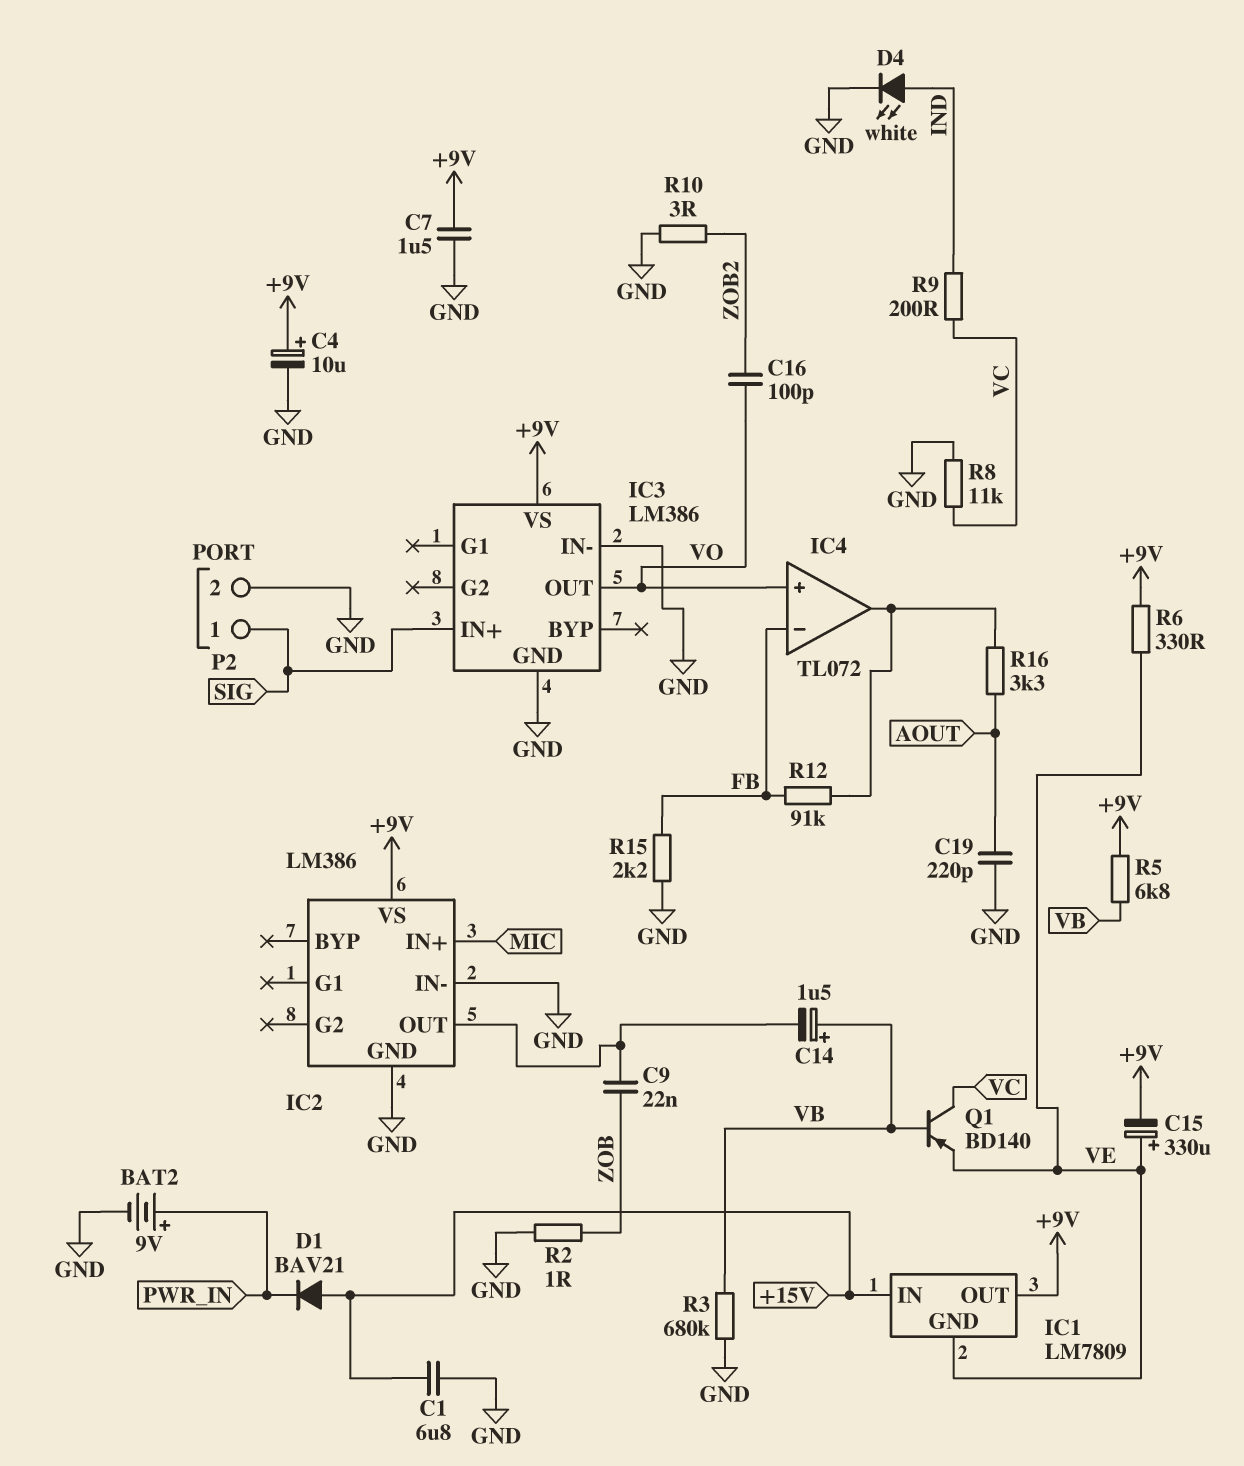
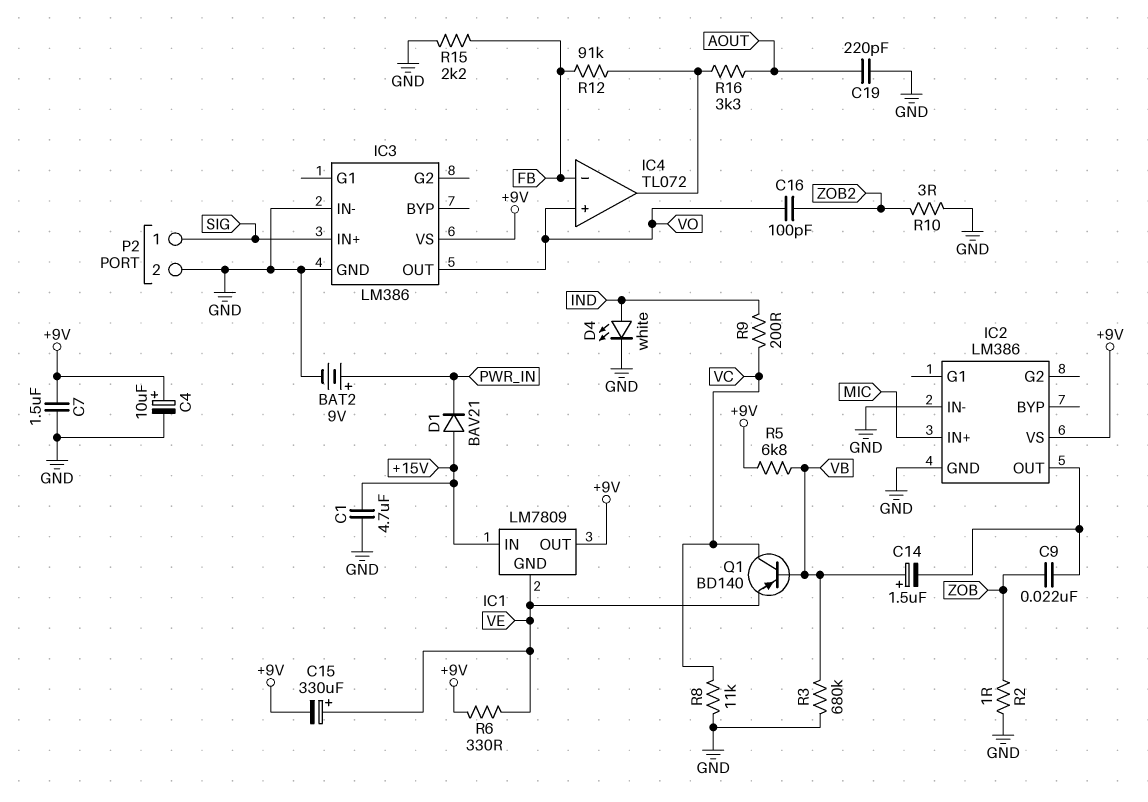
C1: 6.8uF (+15V, GND) -> 4.7uF (+15V, GND)

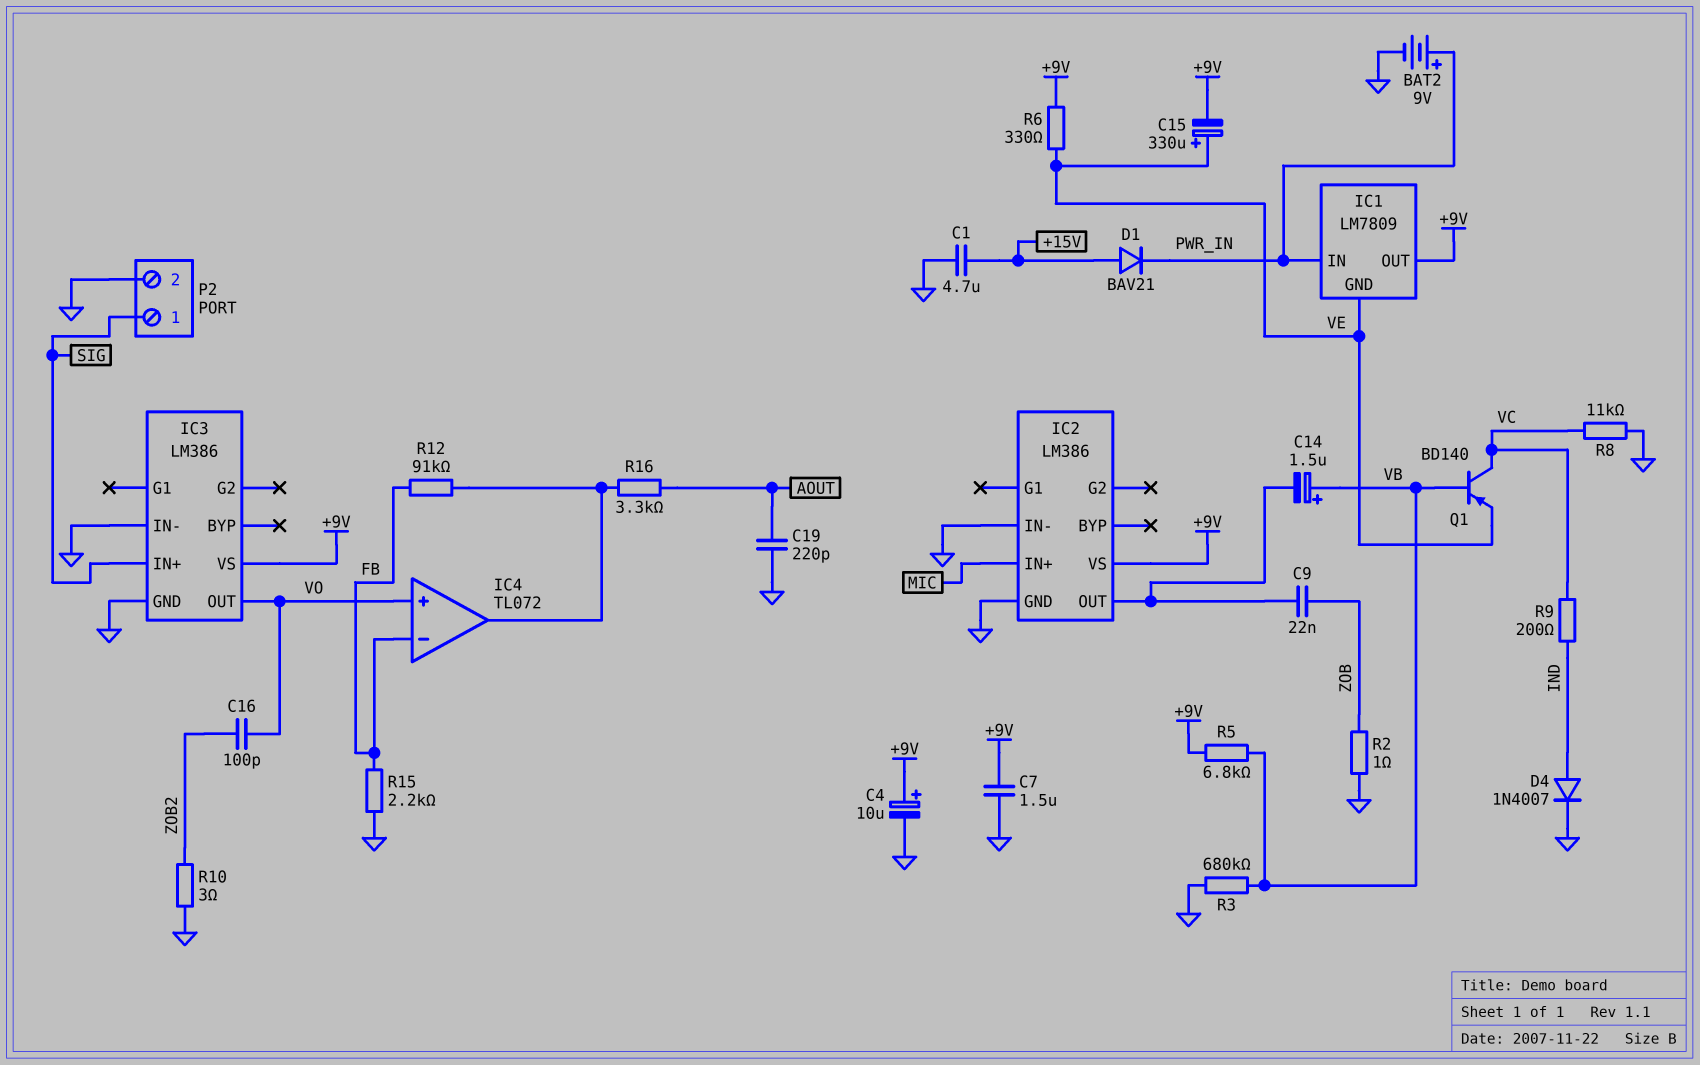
D4: LED white (A IND, K GND) -> diode 1N4007 (A IND, K GND)
IC1 pin IN: +15V -> PWR_IN

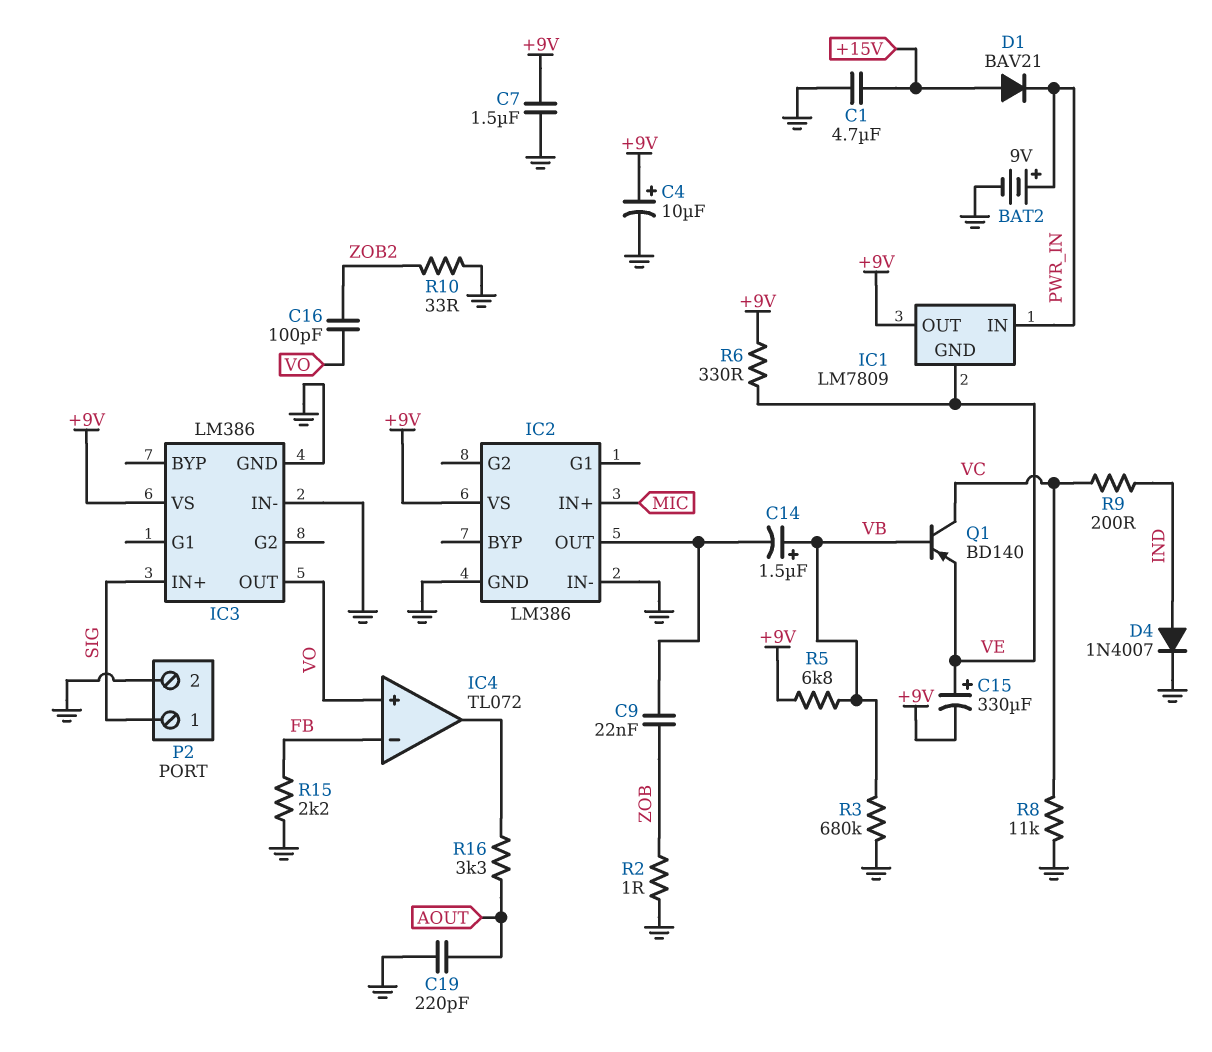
R10: 3 (GND, ZOB2) -> 33 (GND, ZOB2)
R12: 91k (FB, IC4/out) -> none

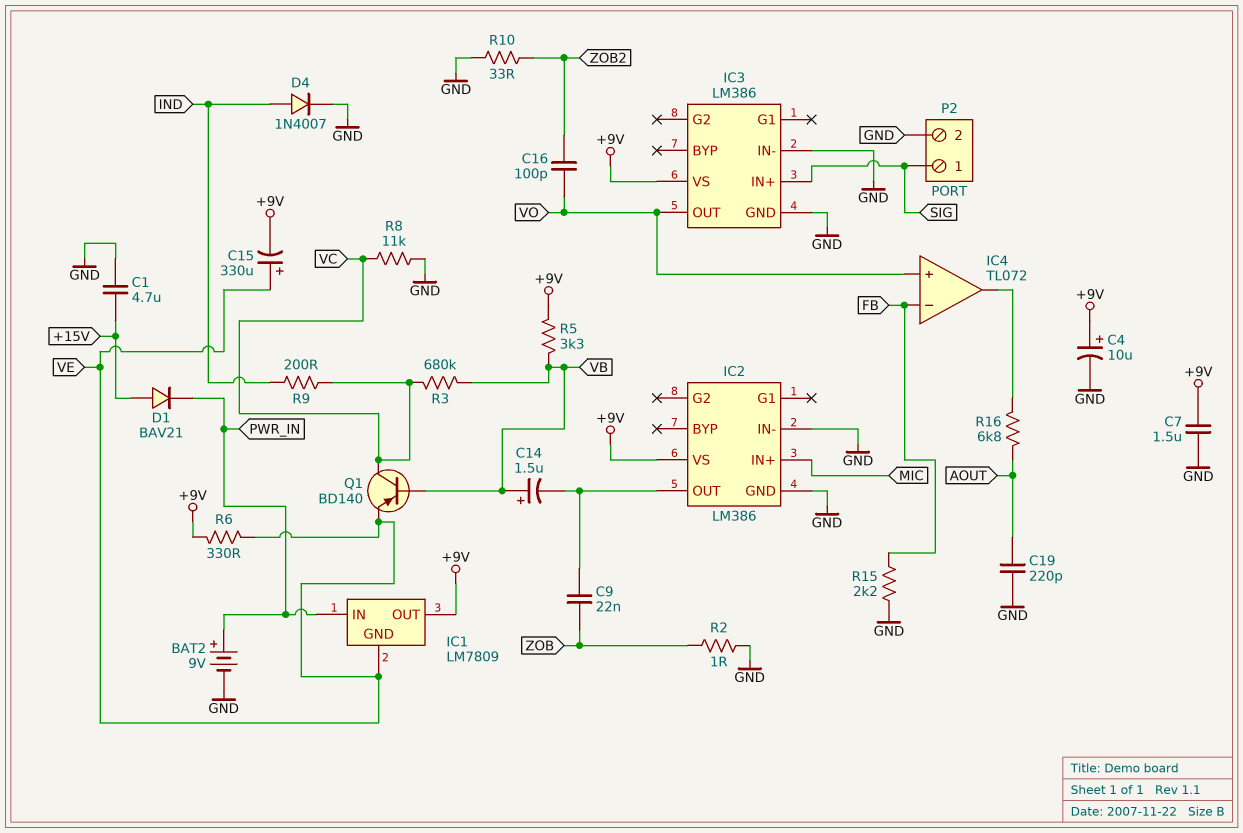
R3: 680k (GND, VB) -> 680k (VB, VC)
R5: 6.8k (+9V, VB) -> 3.3k (+9V, VB)
R16: 3.3k (AOUT, IC4/out) -> 6.8k (AOUT, IC4/out)

